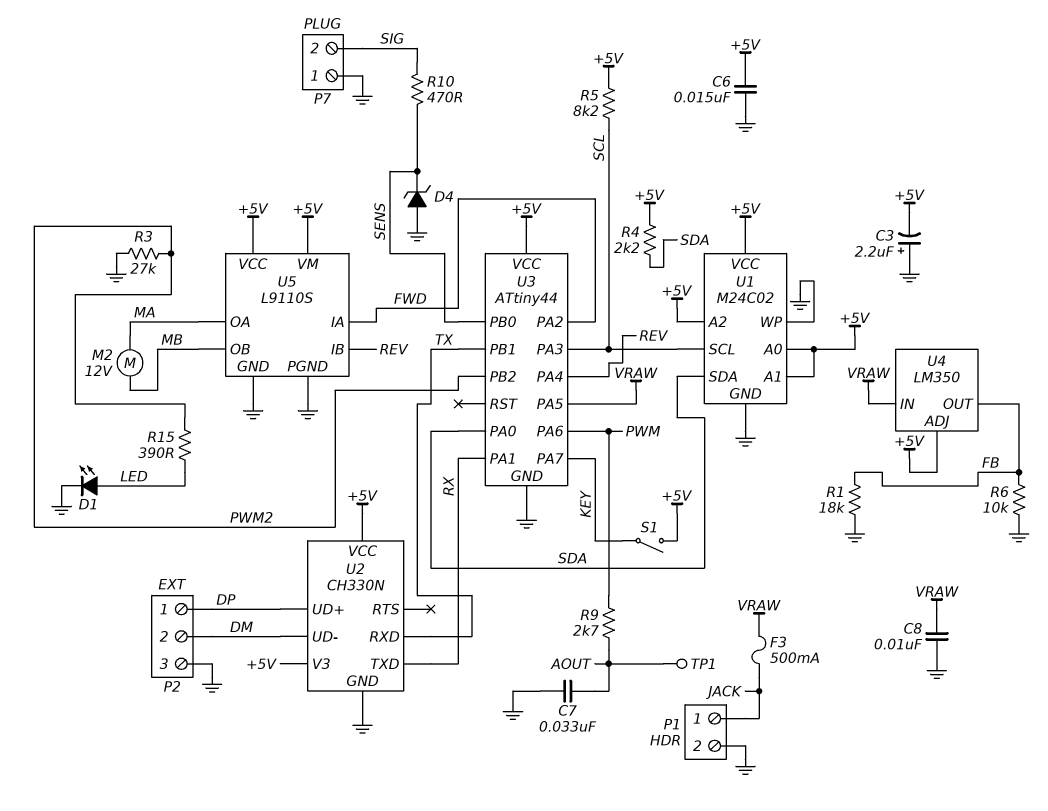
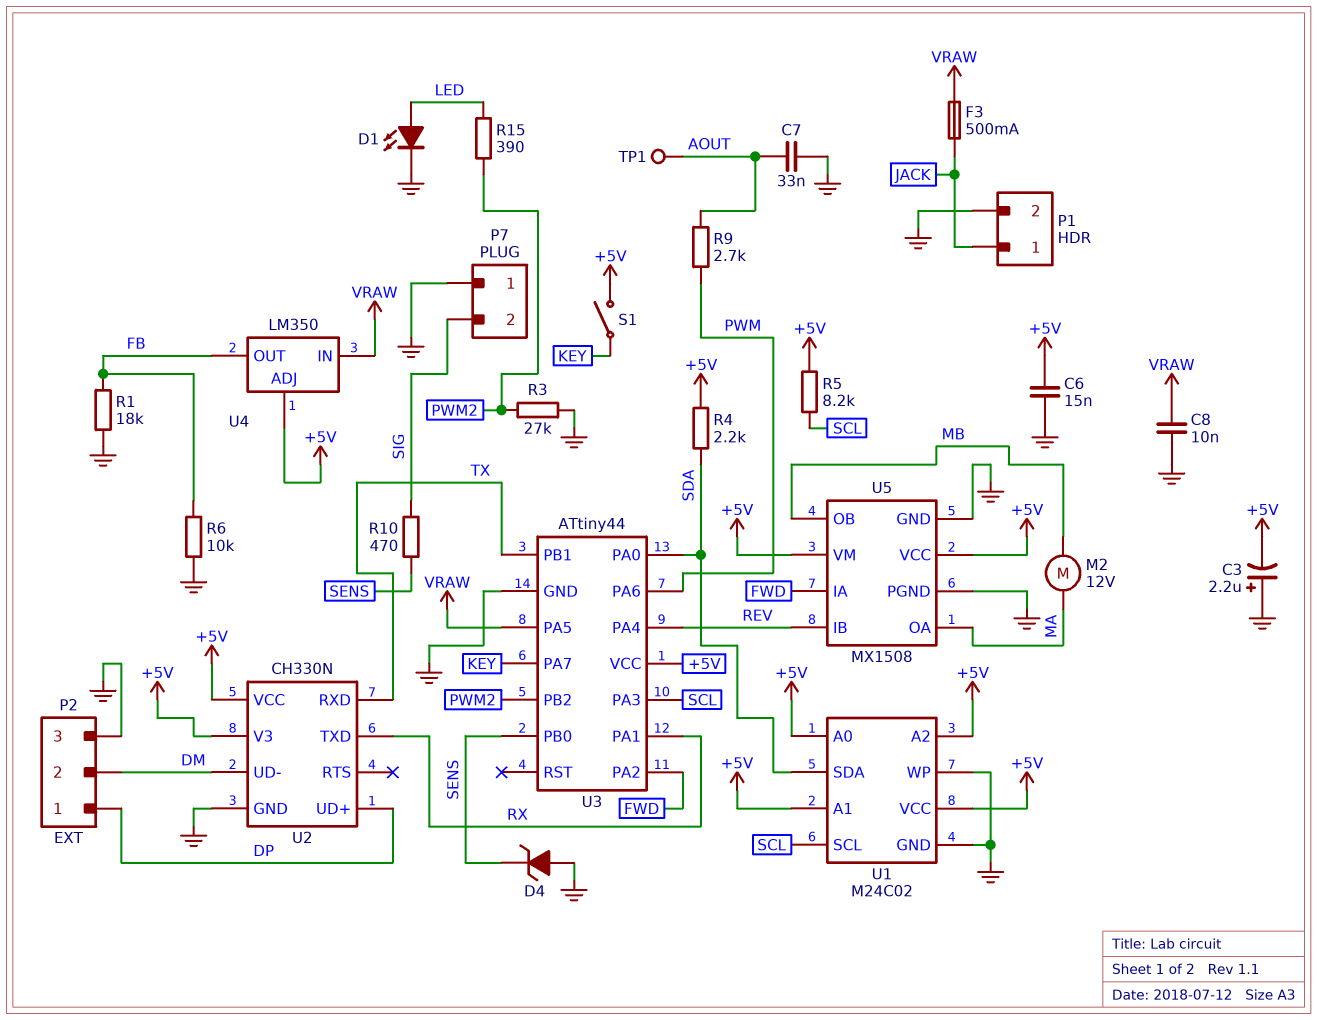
U5: L9110S -> MX1508

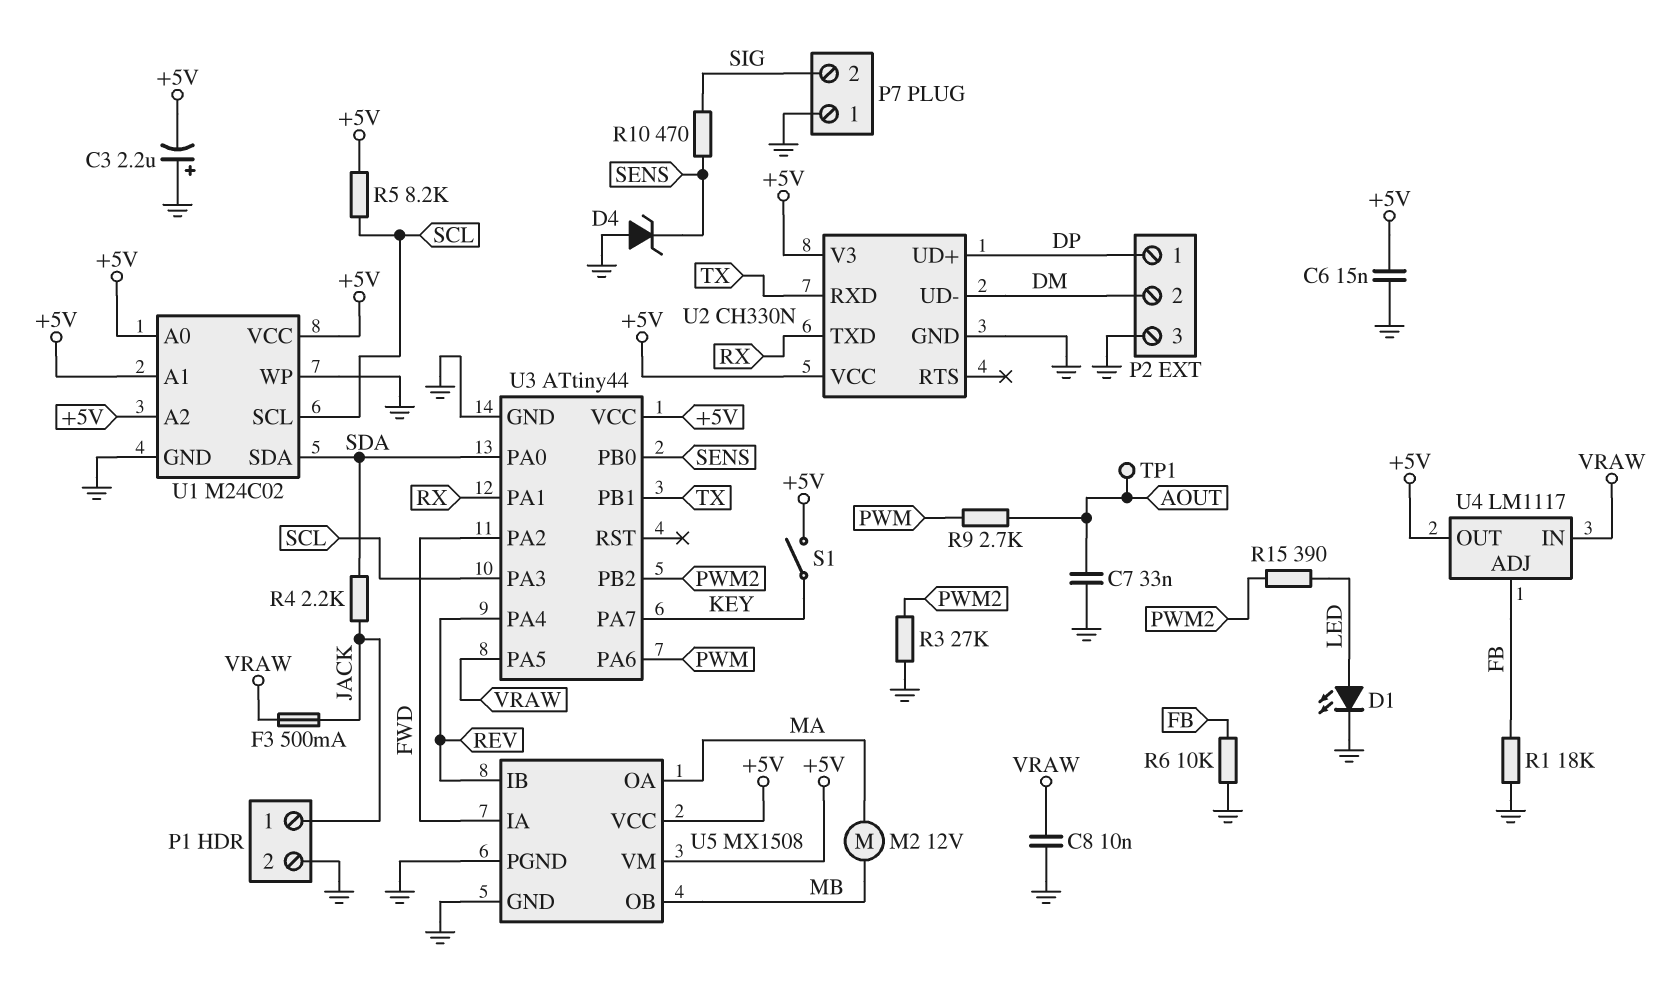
R4: 2.2k (+5V, SDA) -> 2.2k (JACK, SDA)
U4: LM350 -> LM1117
U4 pin ADJ: +5V -> FB
U4 pin OUT: FB -> +5V

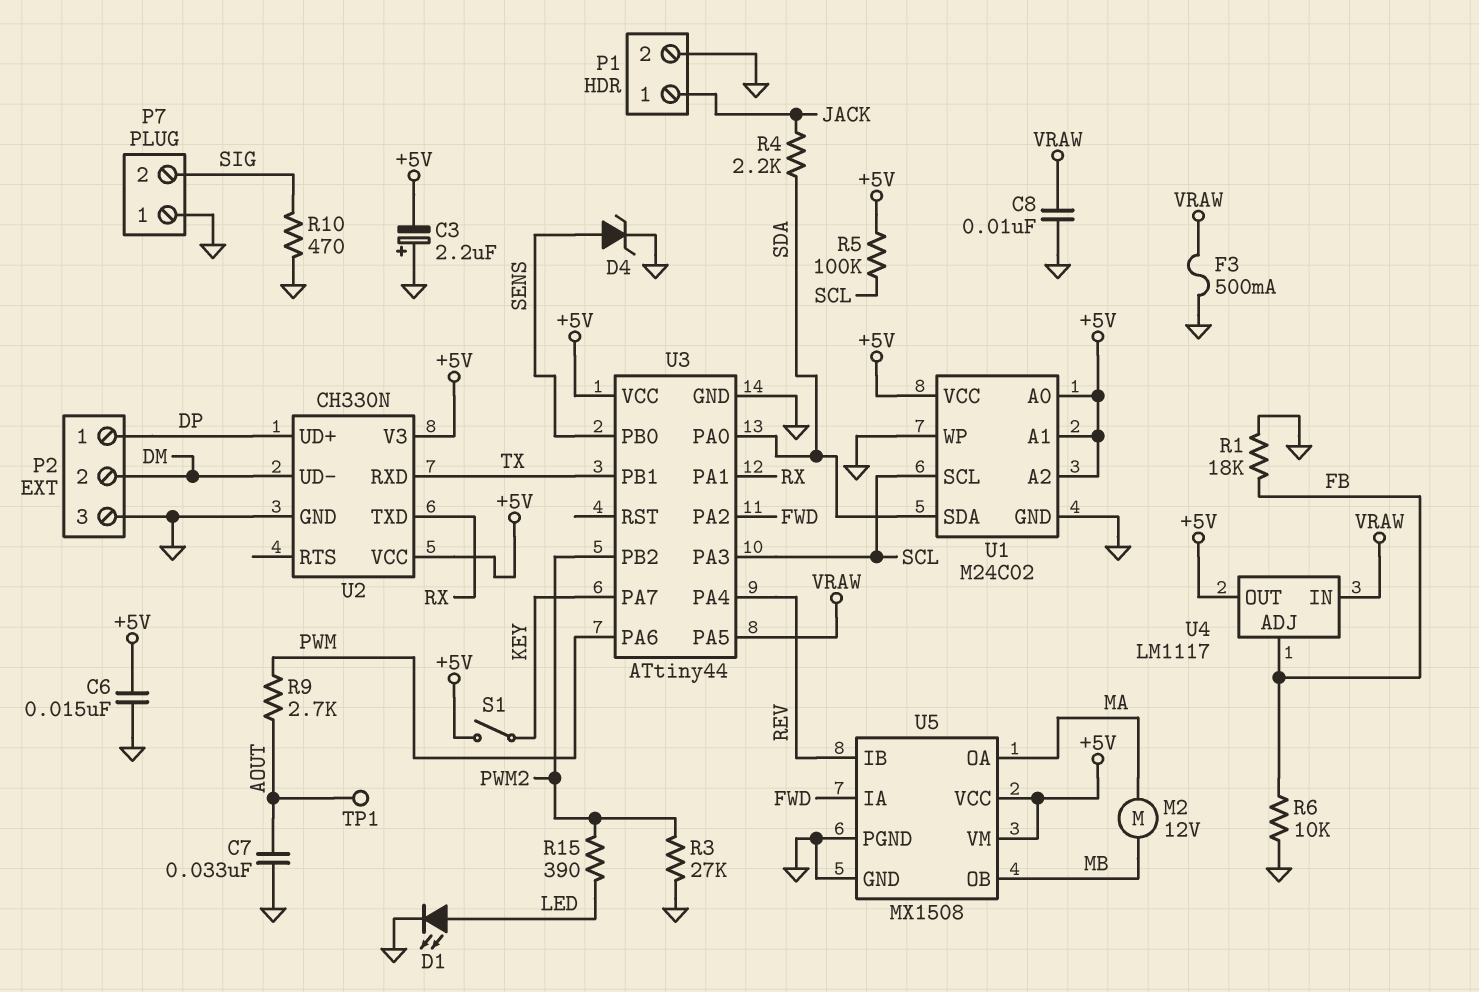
D4: zener (A GND, K SENS) -> zener (A SENS, K GND)
F3: 500mA (JACK, VRAW) -> 500mA (GND, VRAW)
R5: 8.2k (+5V, SCL) -> 100k (+5V, SCL)
R10: 470 (SENS, SIG) -> 470 (GND, SIG)

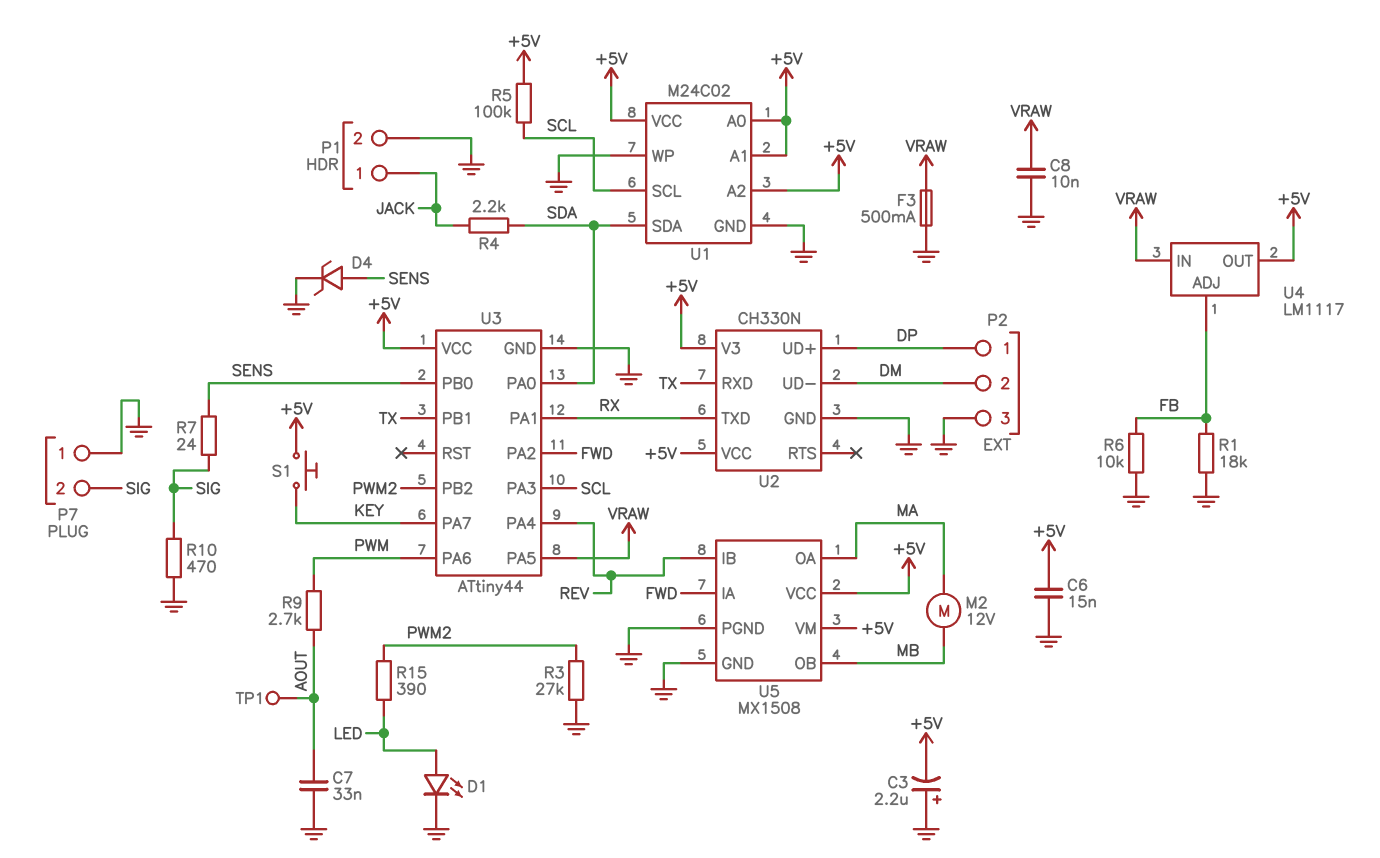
R7: none -> 24 (SENS, SIG)
S1: switch (+5V, KEY) -> button (+5V, KEY)

